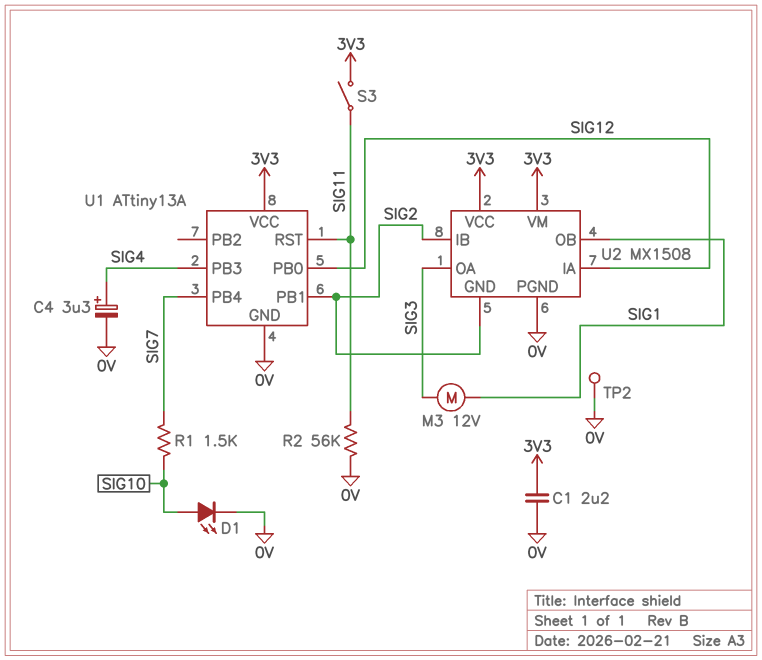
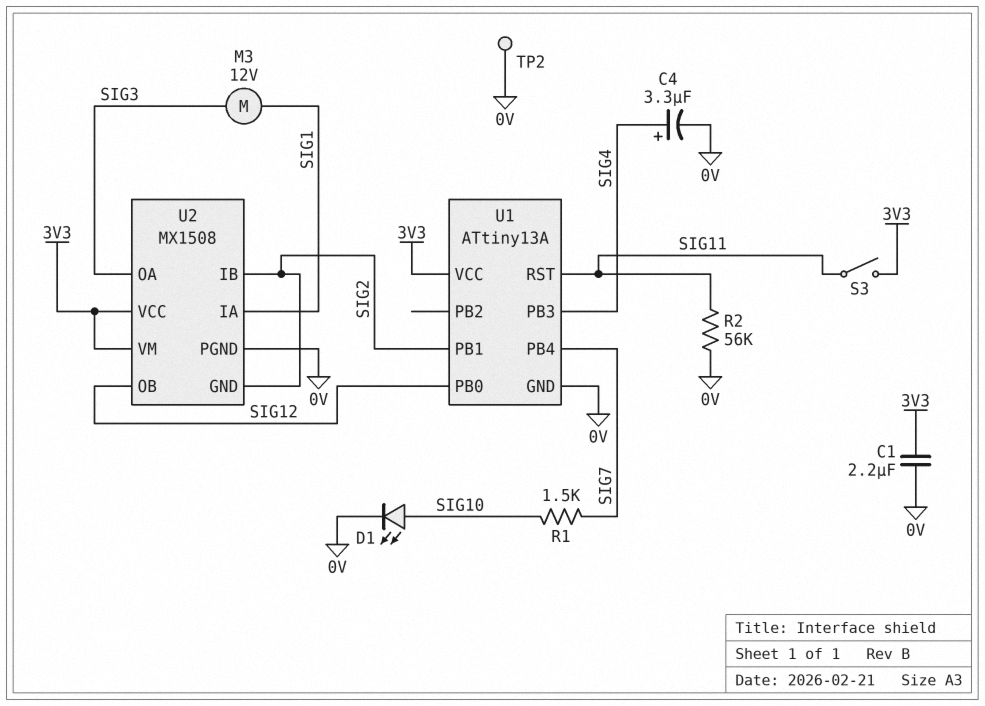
U2 pin IA: SIG12 -> SIG1
U2 pin OB: SIG1 -> SIG12

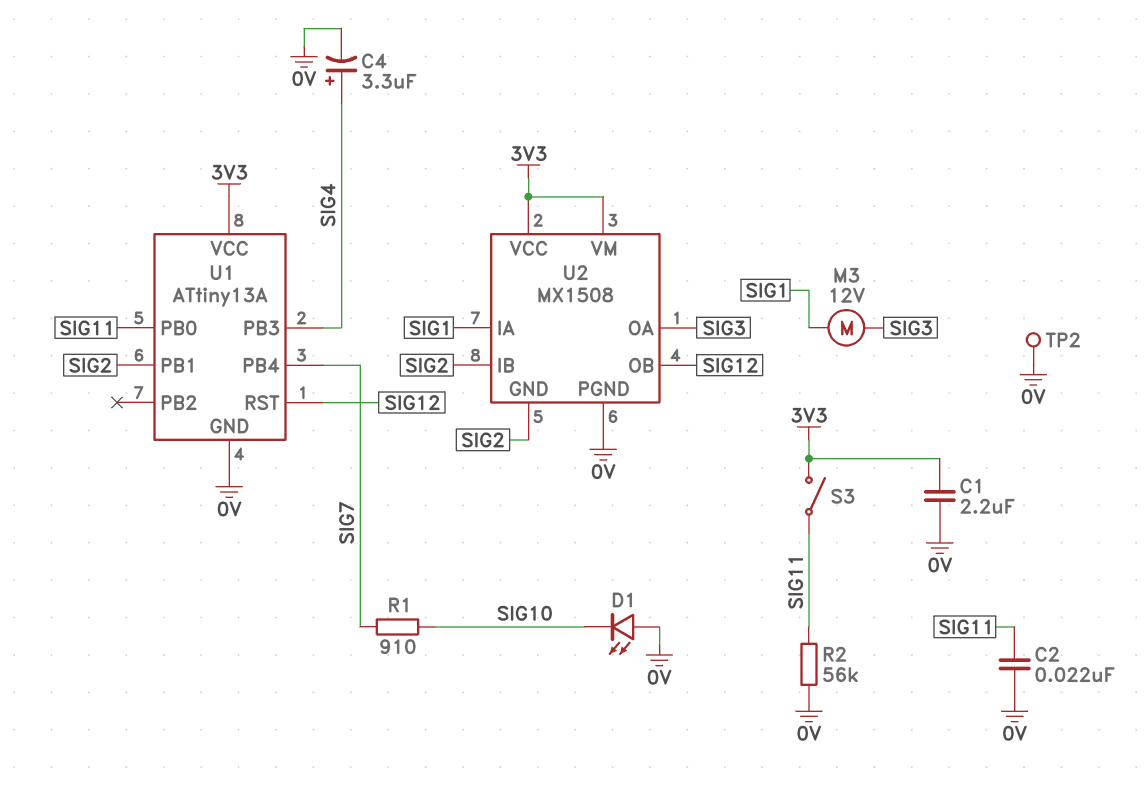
C2: none -> 22nF (0V, SIG11)
D1: LED (A SIG10, K 0V) -> LED (A 0V, K SIG10)
R1: 1.5k (SIG7, SIG10) -> 910 (SIG7, SIG10)
U1 pin PB0: SIG12 -> SIG11
U1 pin RST: SIG11 -> SIG12

